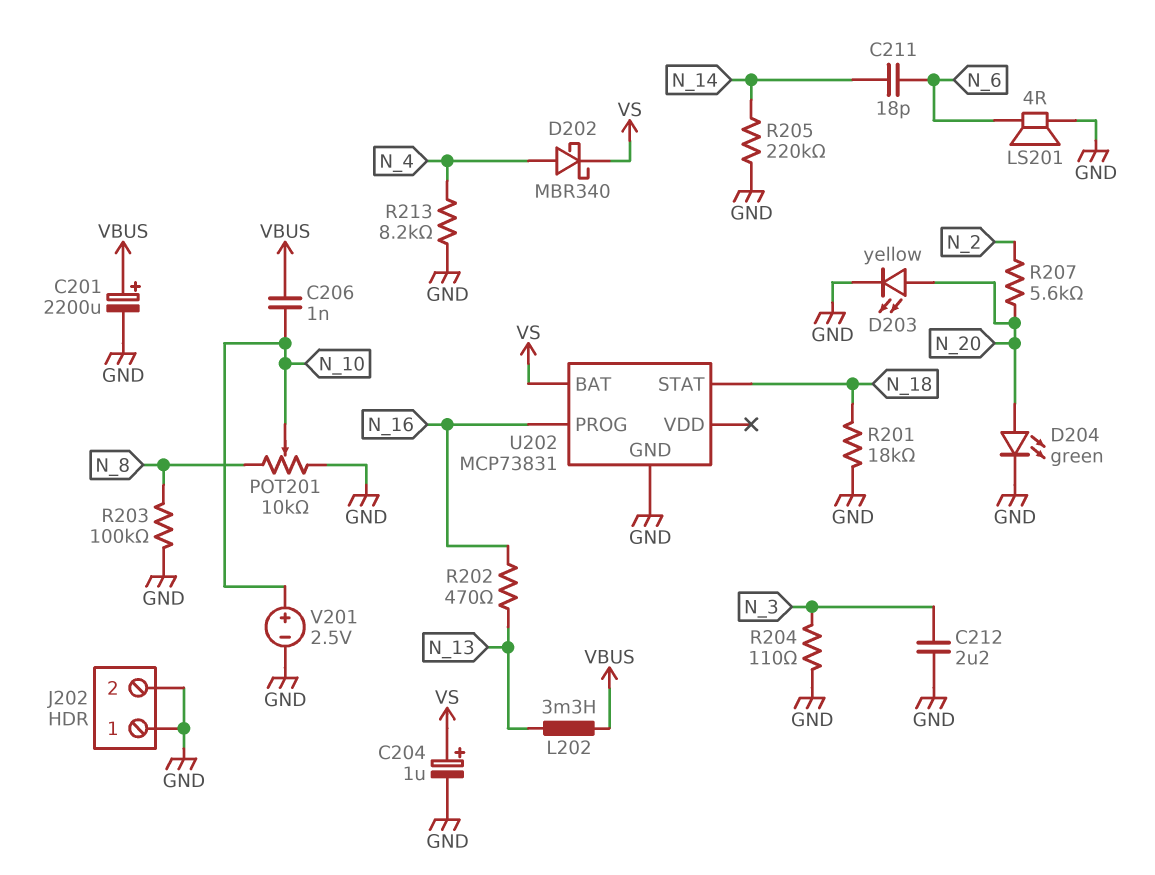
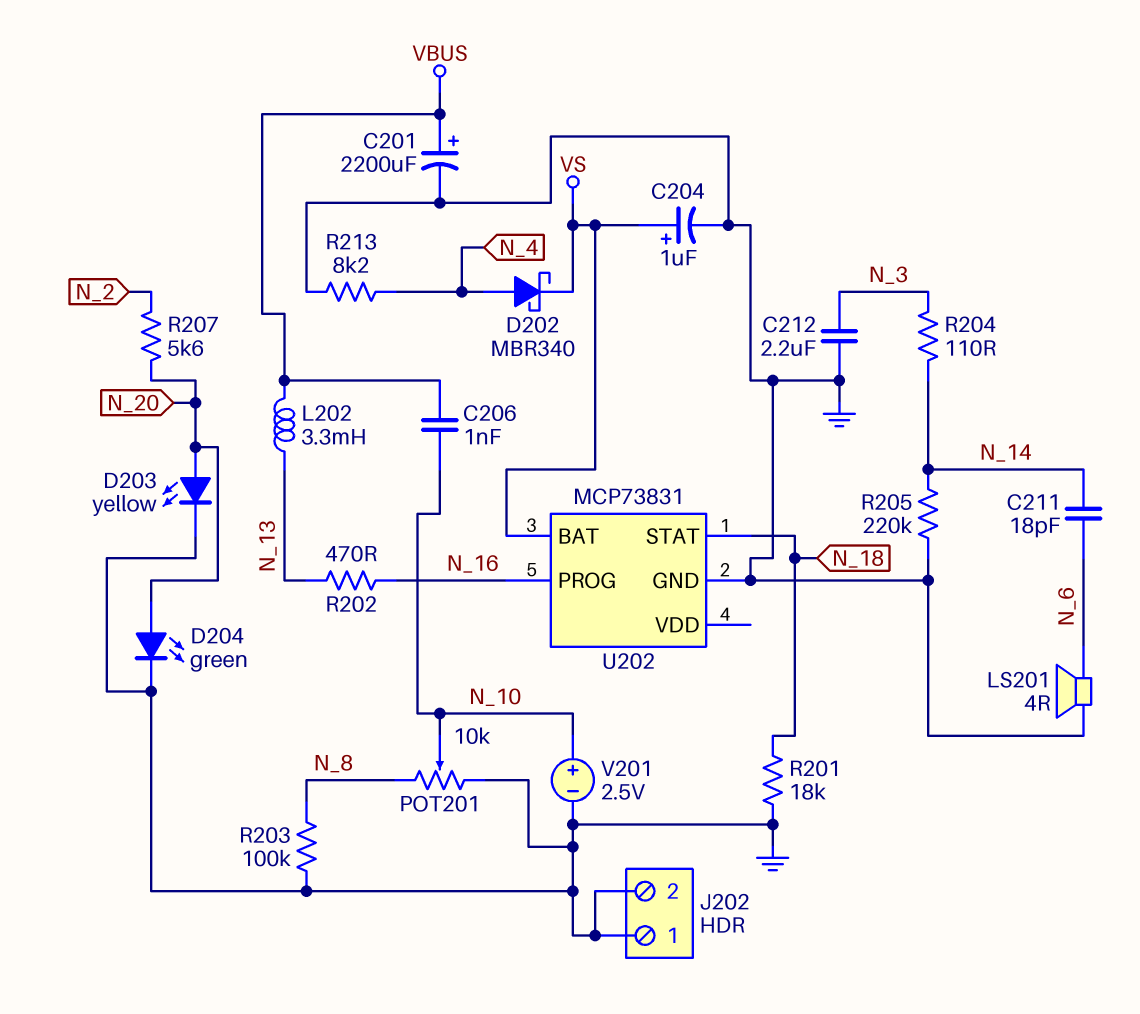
R204: 110 (GND, N_3) -> 110 (N_3, N_14)

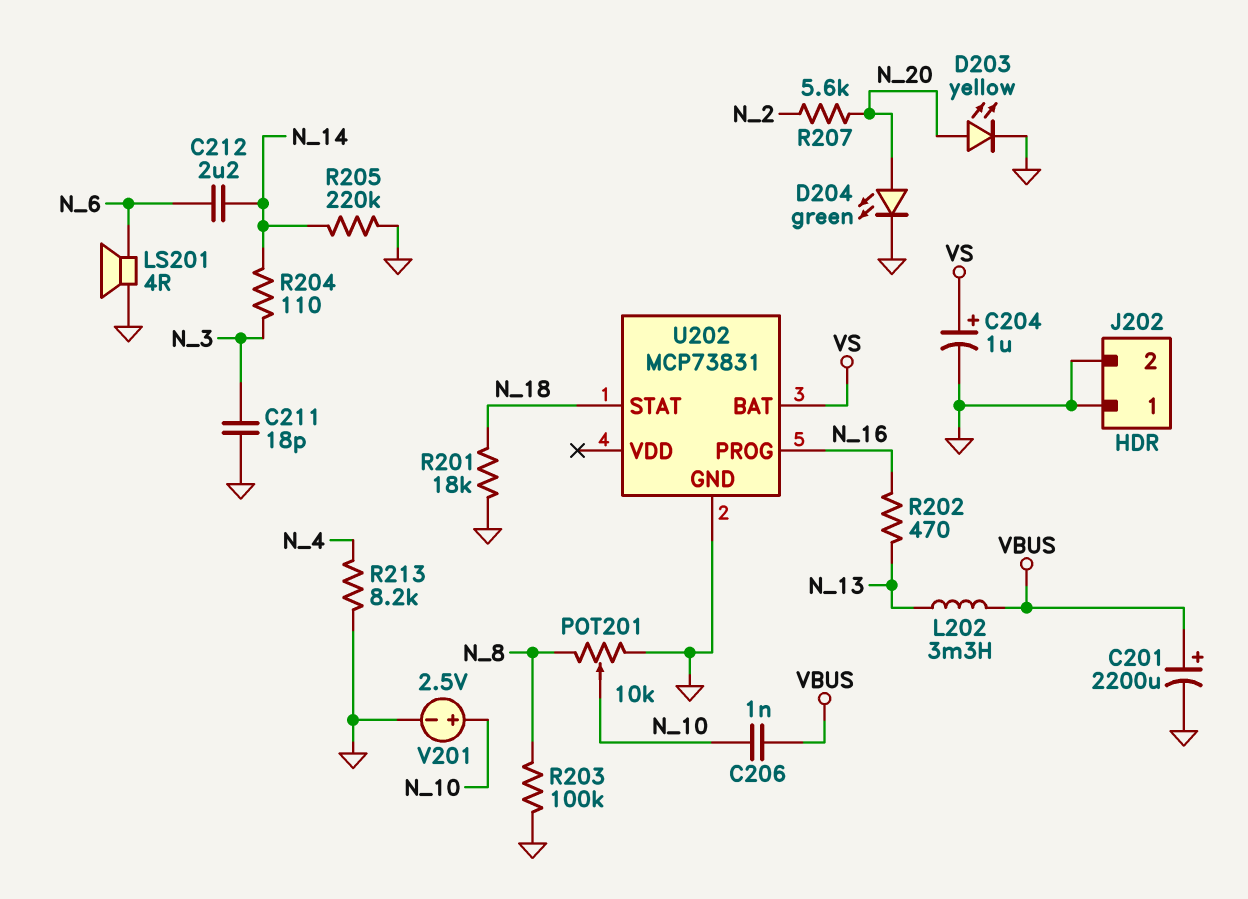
C211: 18pF (N_6, N_14) -> 18pF (GND, N_3)
C212: 2.2uF (GND, N_3) -> 2.2uF (N_6, N_14)
D202: schottky MBR340 (A N_4, K VS) -> none

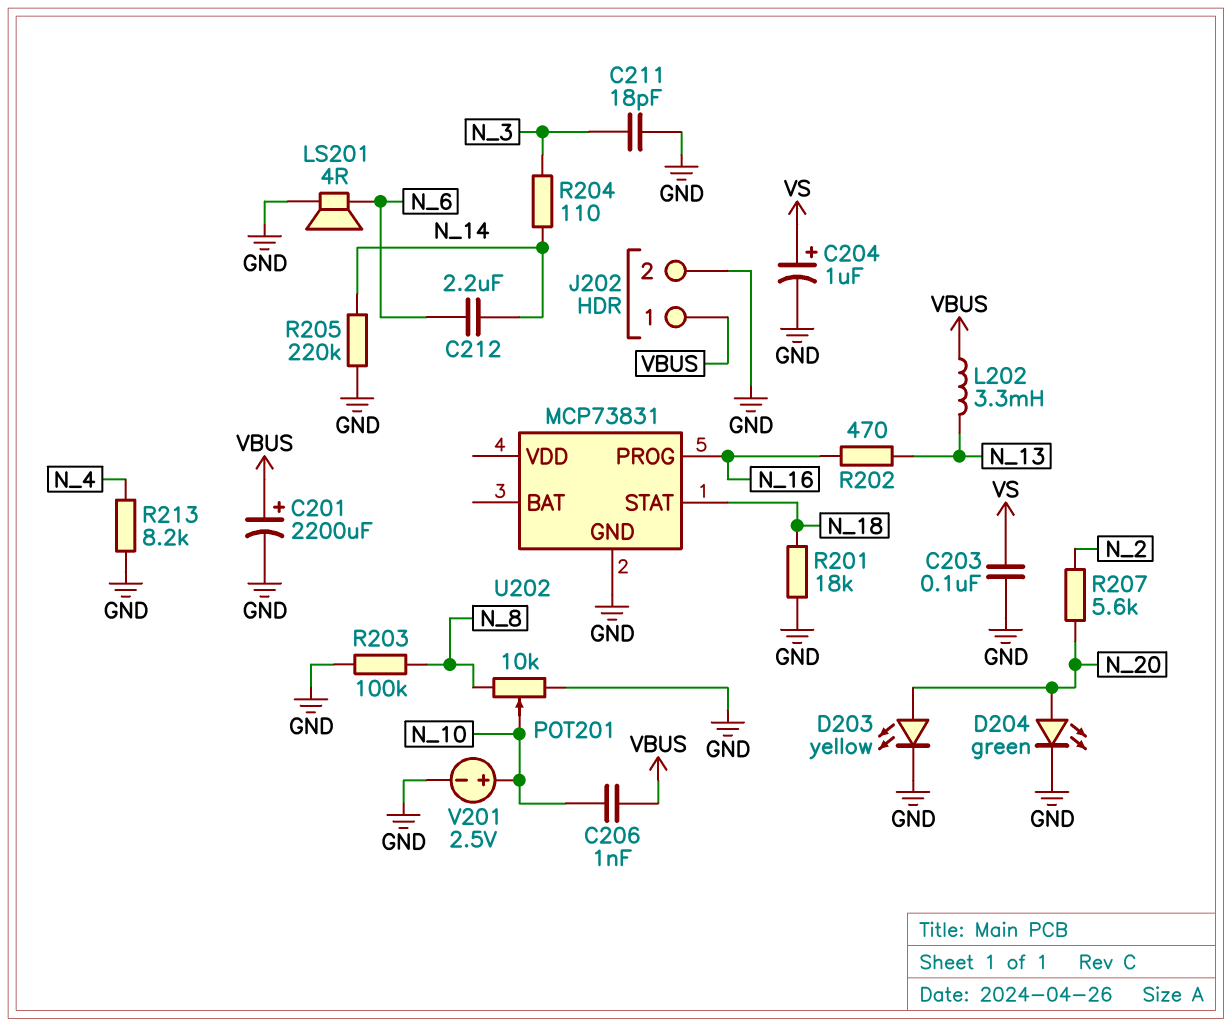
C203: none -> 100nF (GND, VS)
J202 pin 1: GND -> VBUS
U202 pin BAT: VS -> none

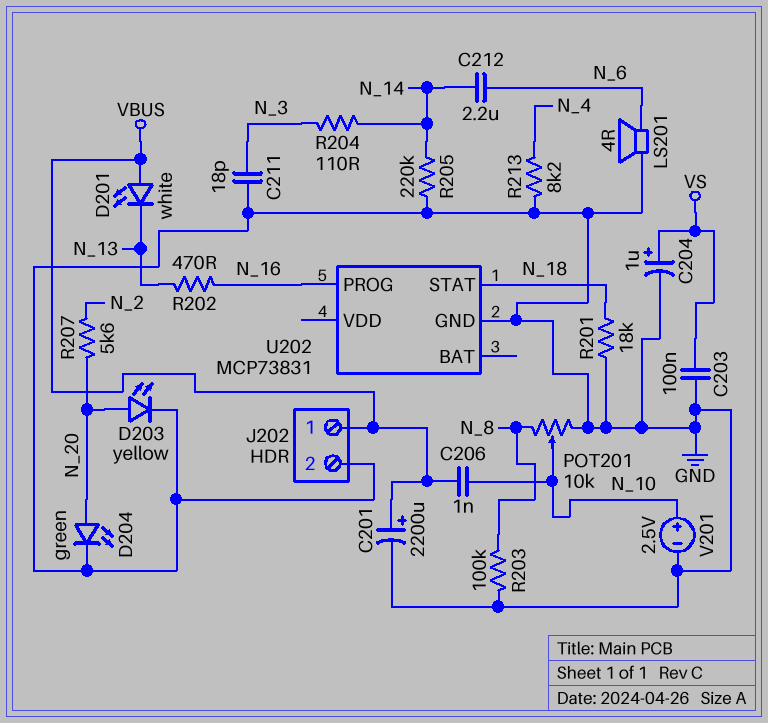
D201: none -> LED white (A VBUS, K N_13)
L202: 3.3mH (N_13, VBUS) -> none

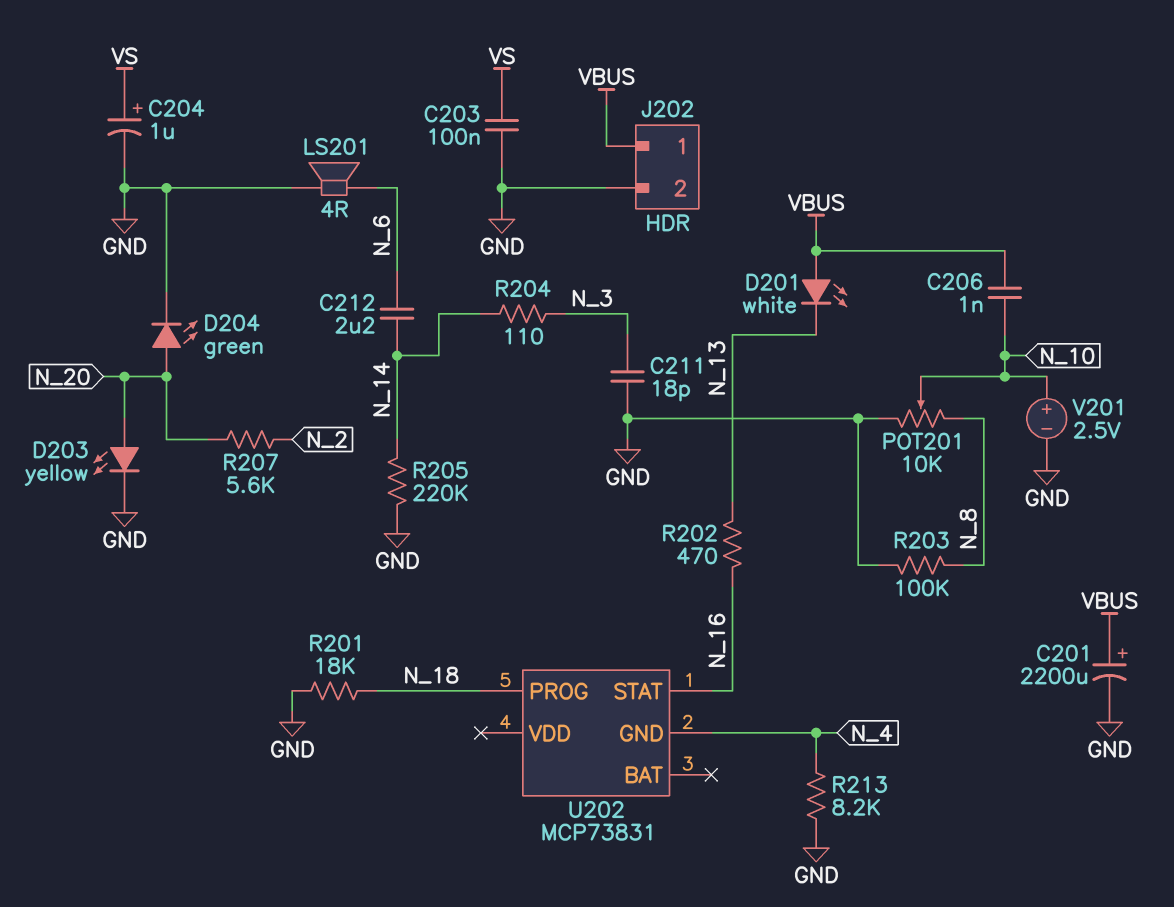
U202 pin GND: GND -> N_4
U202 pin PROG: N_16 -> N_18
U202 pin STAT: N_18 -> N_16

